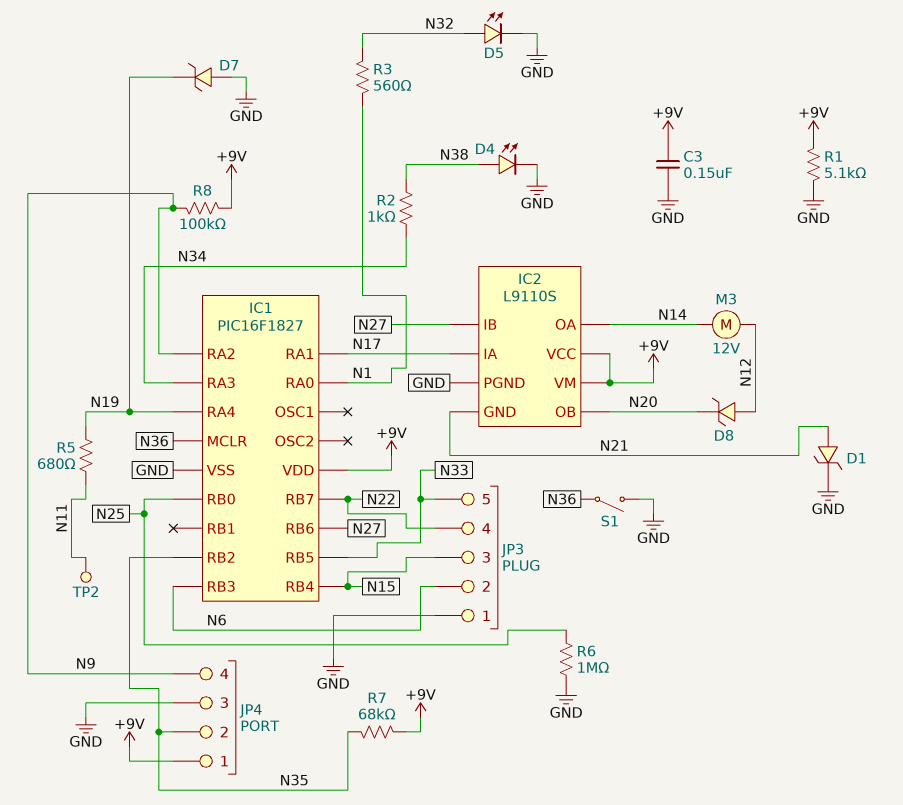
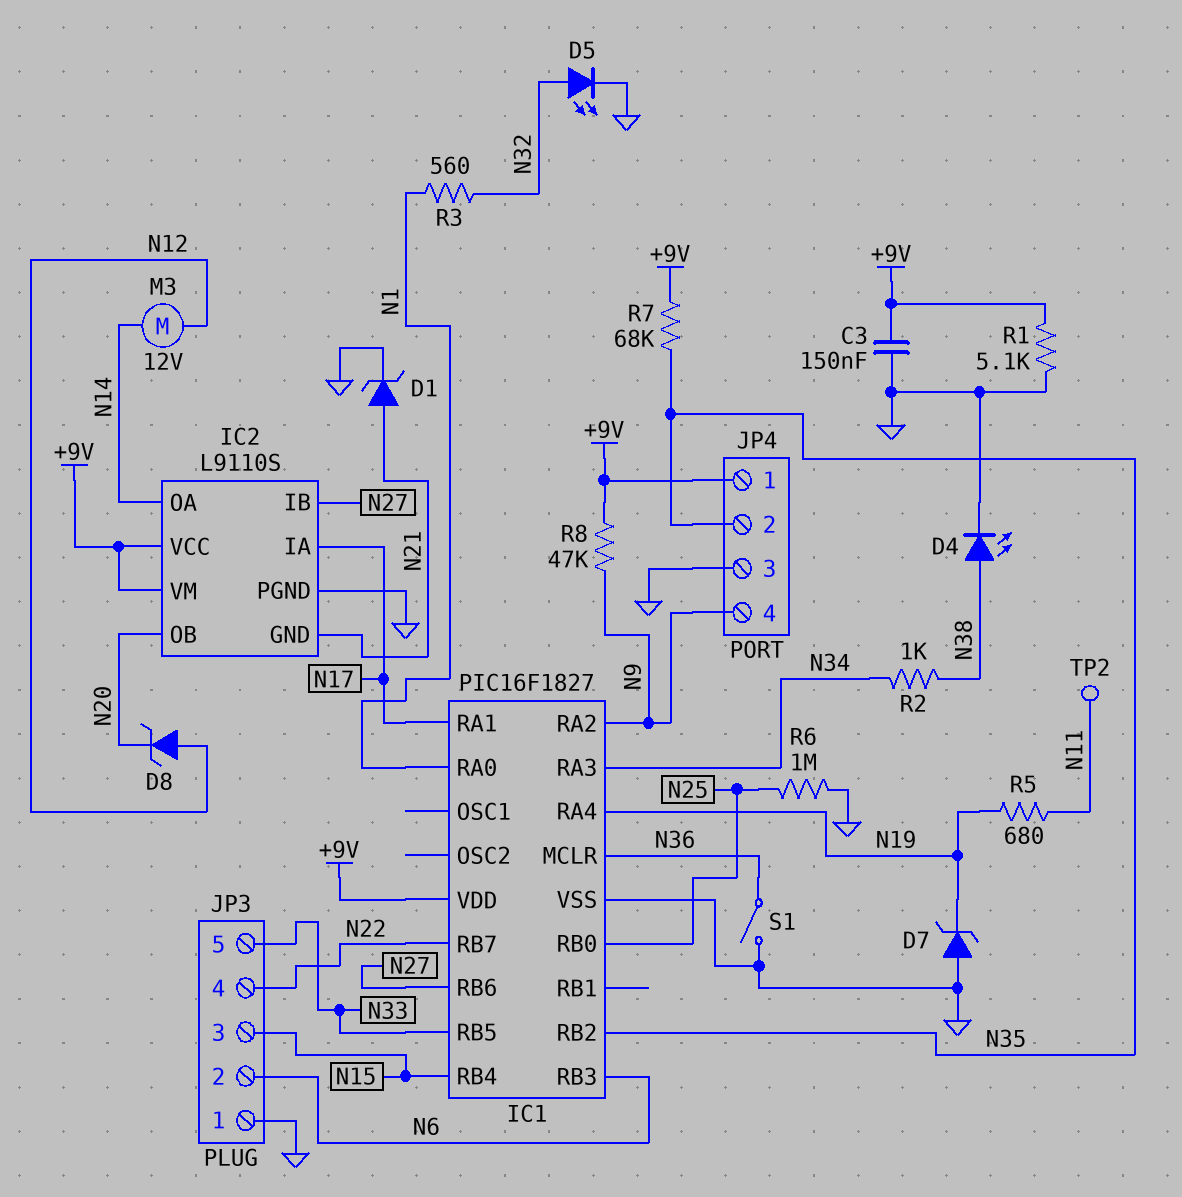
R8: 100k (+9V, N9) -> 47k (+9V, N9)

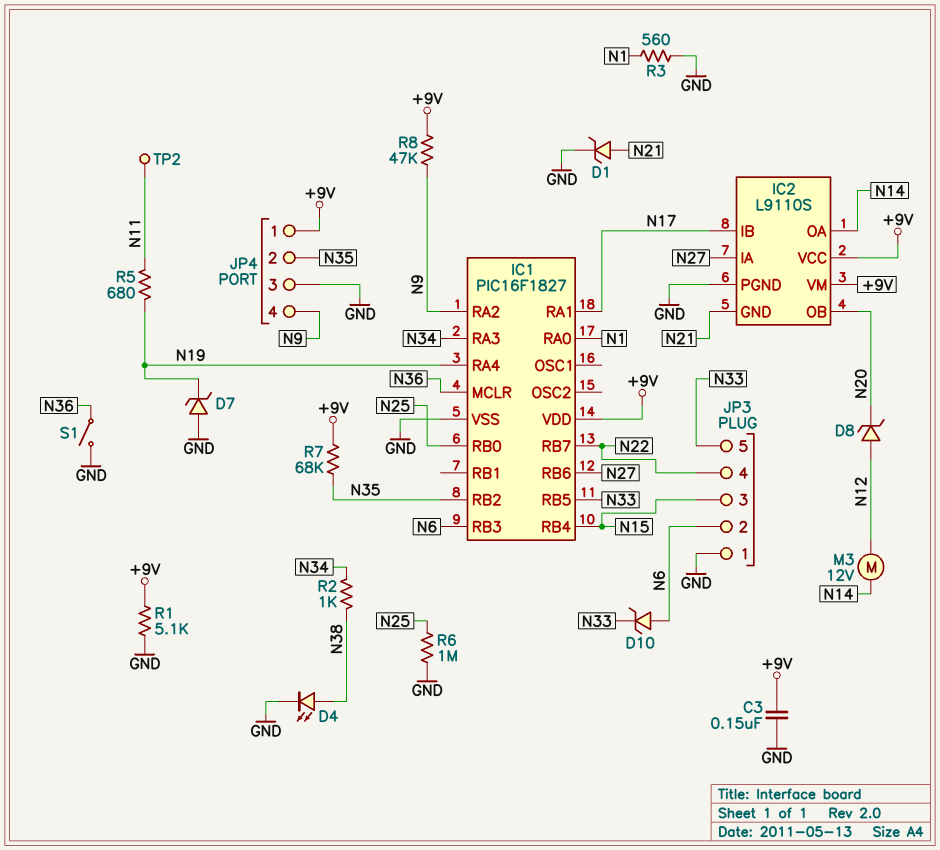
D5: LED (A N32, K GND) -> none
D10: none -> zener (A N6, K N33)
IC2 pin IA: N17 -> N27
IC2 pin IB: N27 -> N17
R3: 560 (N1, N32) -> 560 (GND, N1)

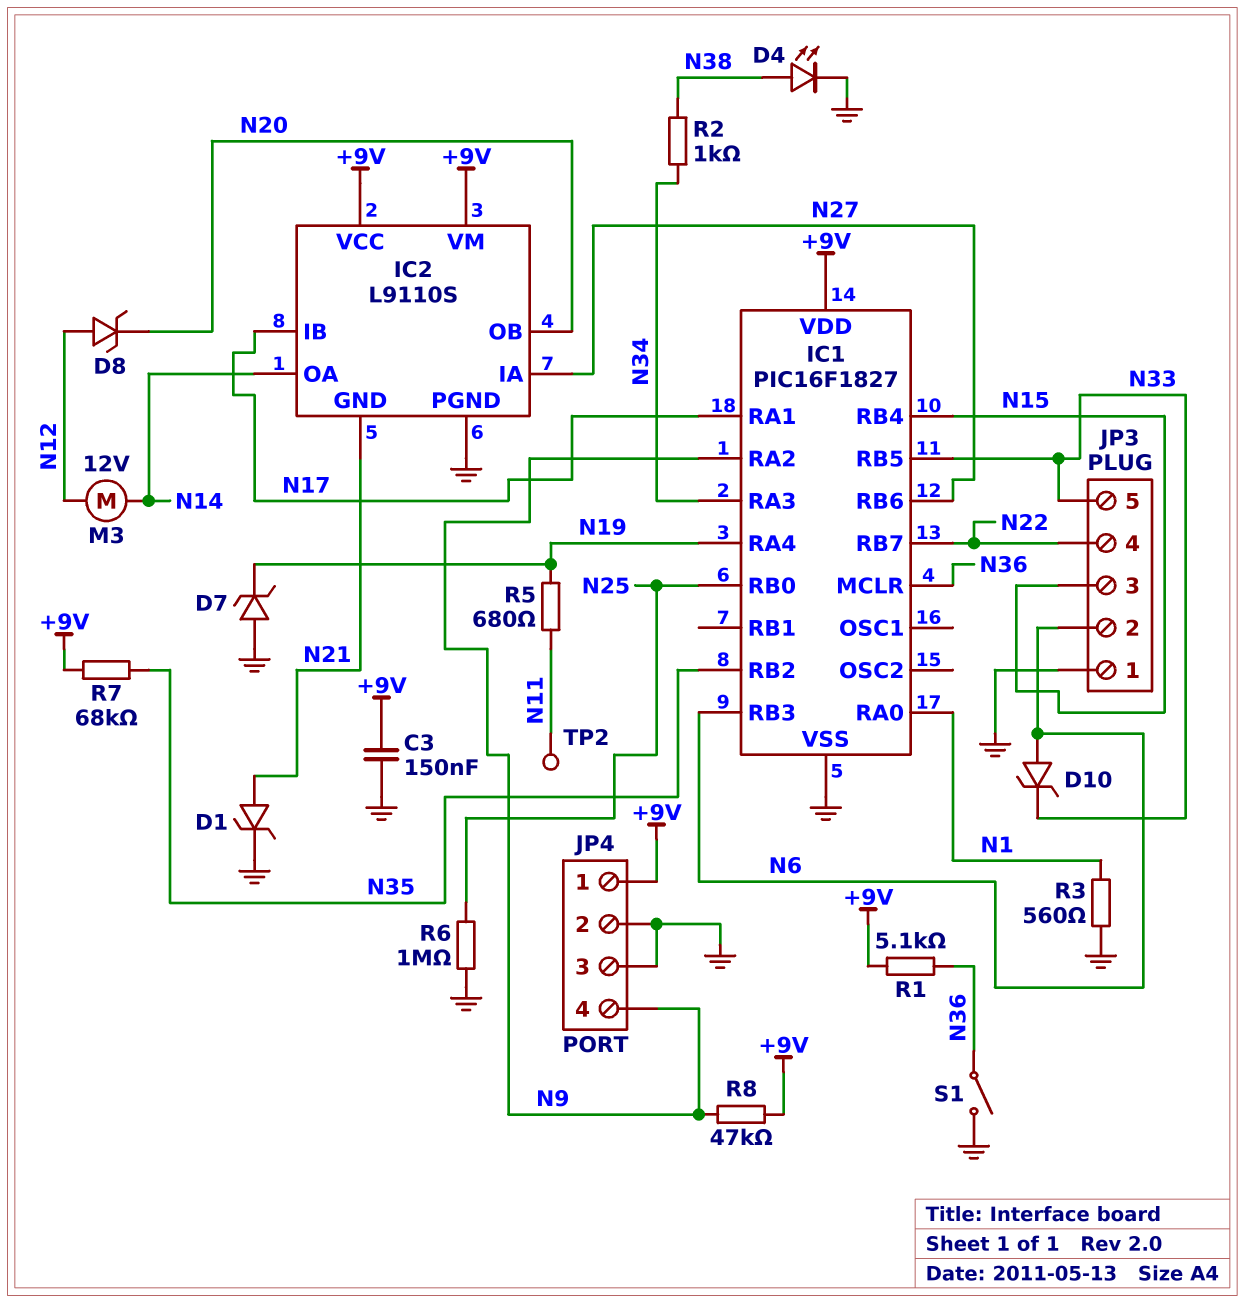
JP4 pin 2: N35 -> GND
R1: 5.1k (+9V, GND) -> 5.1k (+9V, N36)

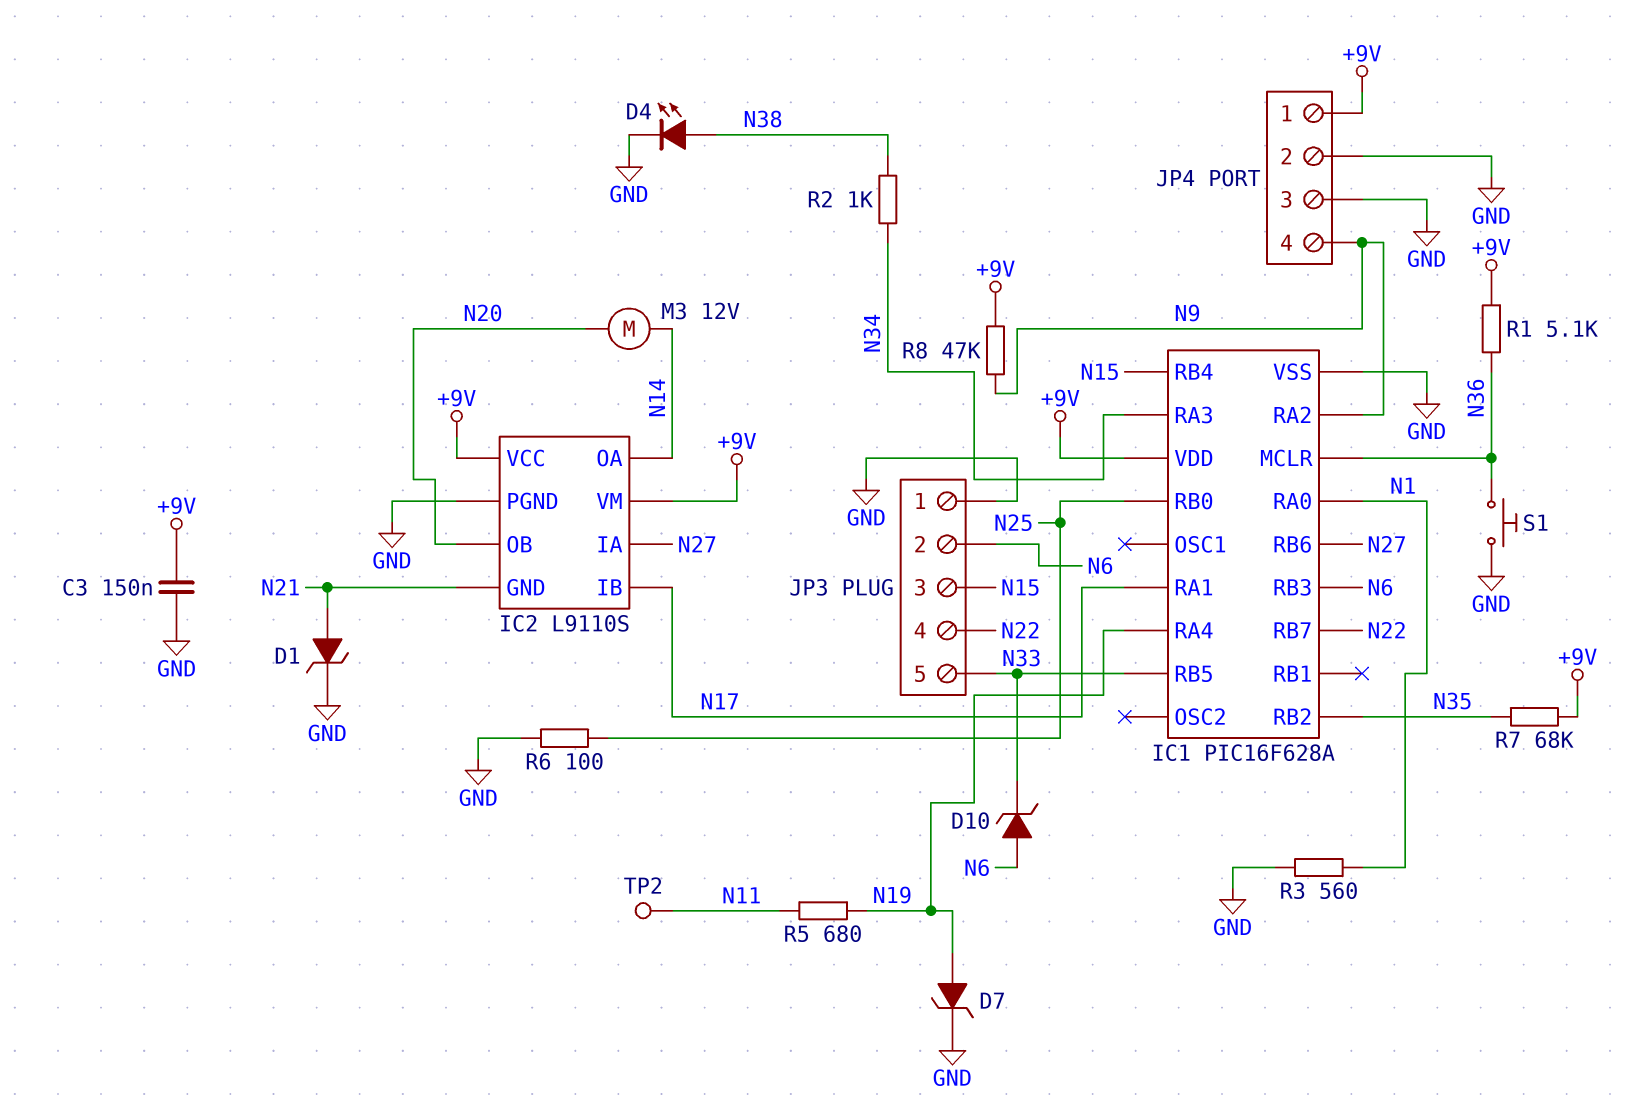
D7: zener (A GND, K N19) -> zener (A N19, K GND)
D8: zener (A N12, K N20) -> none
IC1: PIC16F1827 -> PIC16F628A
M3: motor 12V (N12, N14) -> motor 12V (N14, N20)
R6: 1M (GND, N25) -> 100 (GND, N25)
S1: switch (GND, N36) -> button (GND, N36)

